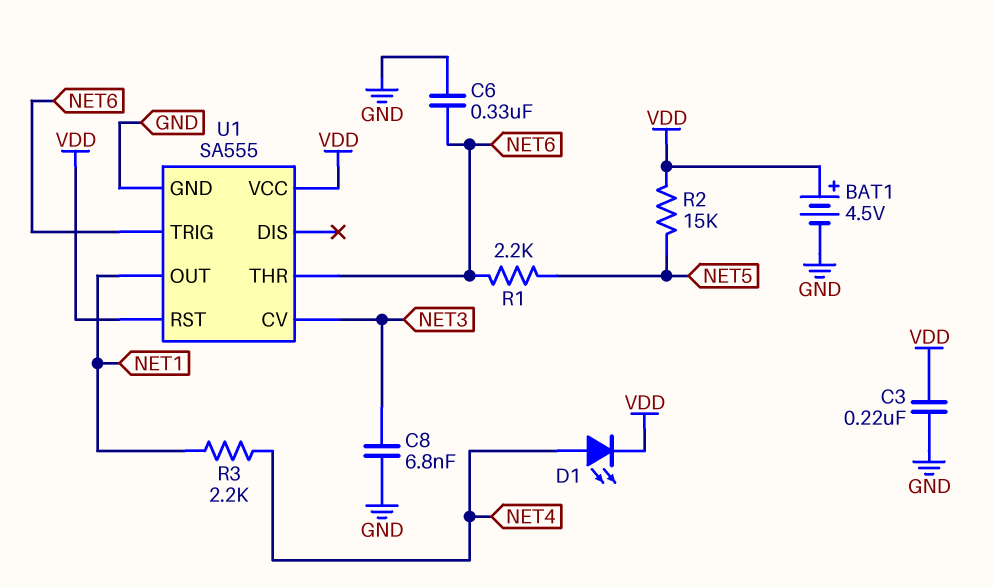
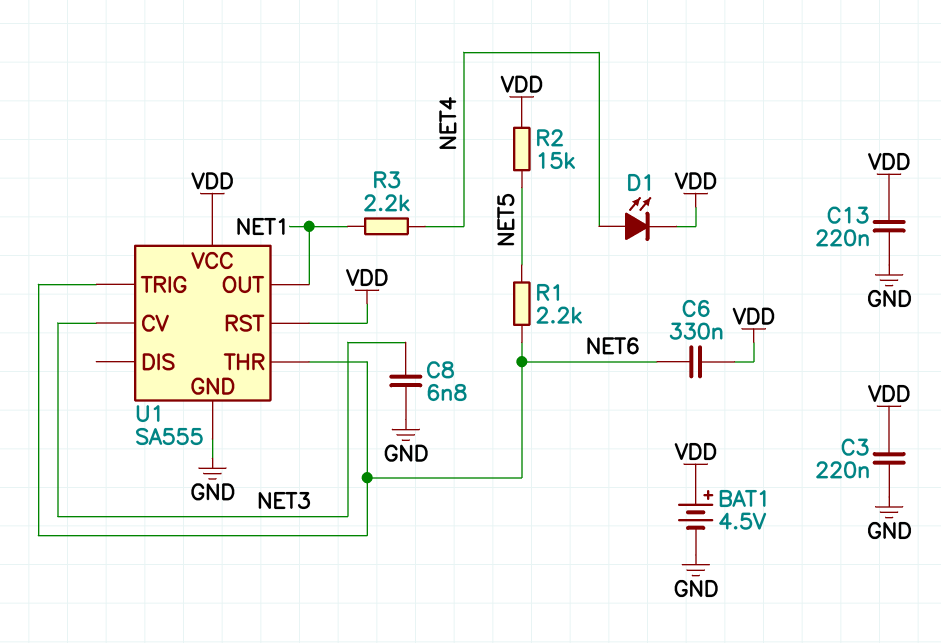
C6: 330nF (GND, NET6) -> 330nF (NET6, VDD)
C13: none -> 220nF (GND, VDD)

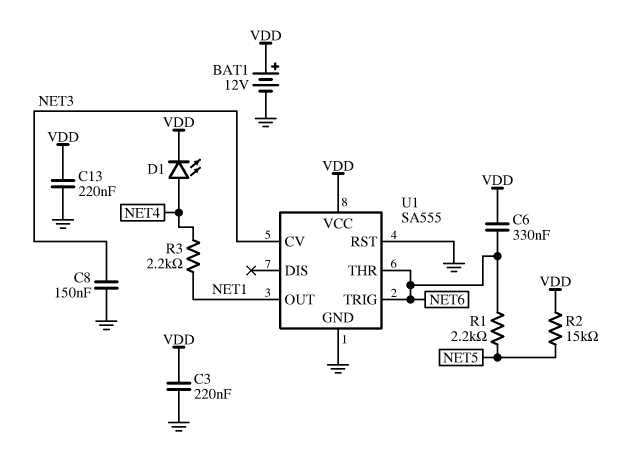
BAT1: 4.5V (plus VDD, minus GND) -> 12V (plus VDD, minus GND)
C8: 6.8nF (GND, NET3) -> 150nF (GND, NET3)
U1 pin RST: VDD -> GND

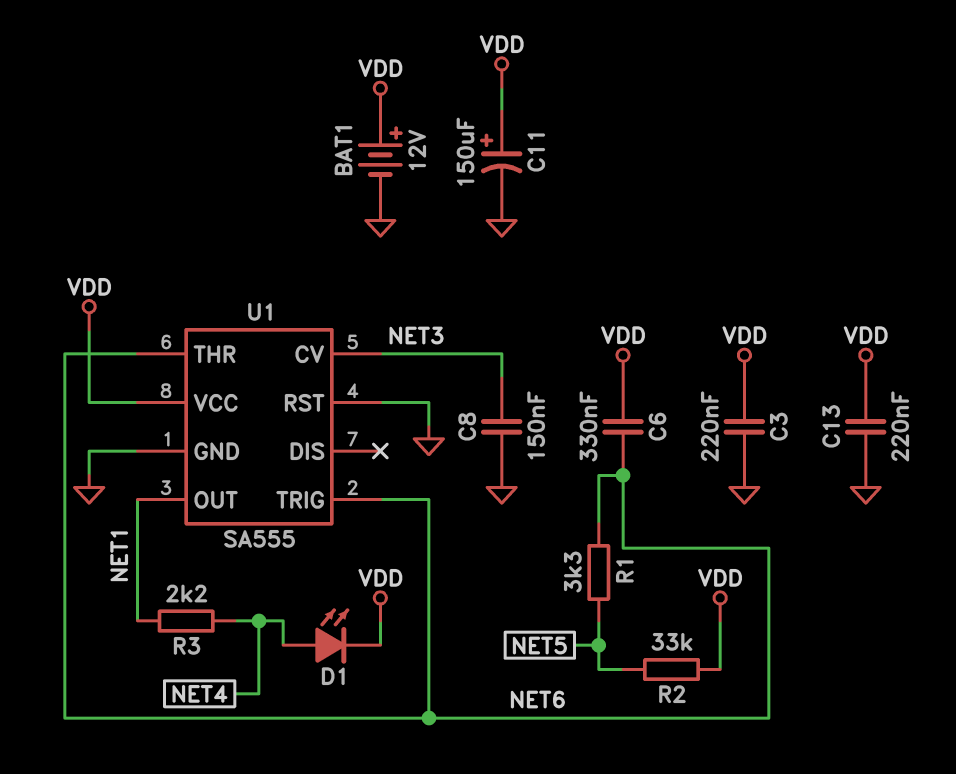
C11: none -> 150uF (plus VDD, minus GND)
R1: 2.2k (NET5, NET6) -> 3.3k (NET5, NET6)
R2: 15k (NET5, VDD) -> 33k (NET5, VDD)

